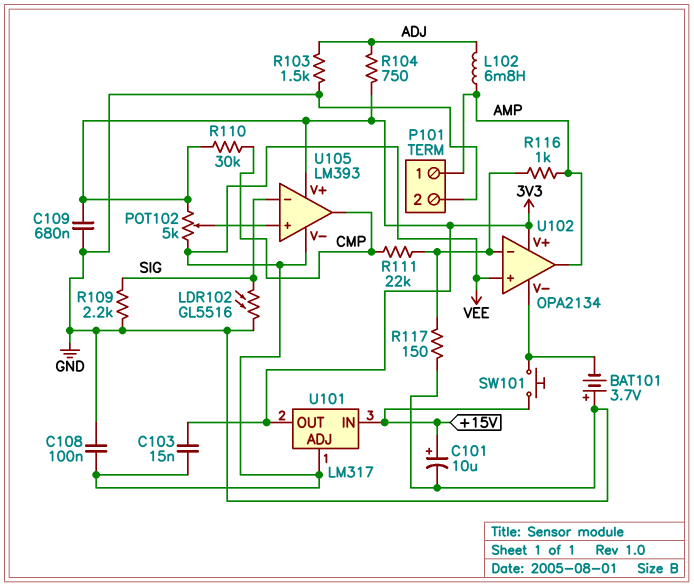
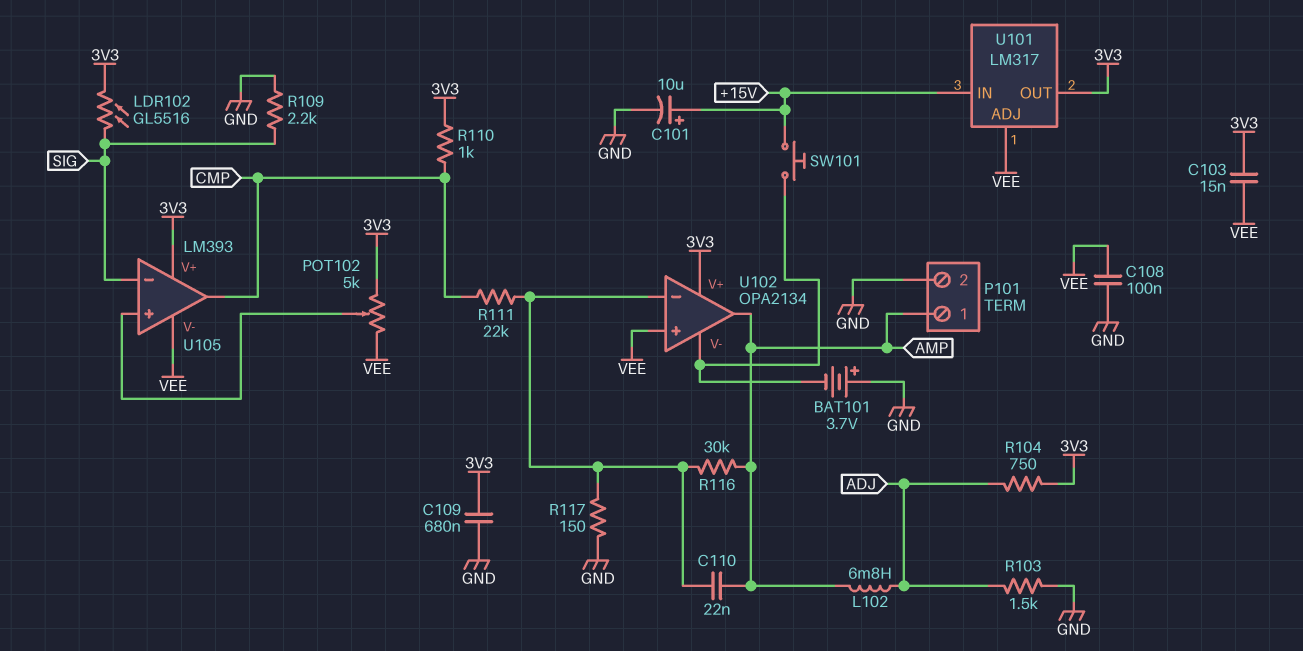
C110: none -> 22nF (AMP, U102/in-)
LDR102: GL5516 (GND, SIG) -> GL5516 (3V3, SIG)
R110: 30k (3V3, CMP) -> 1k (3V3, CMP)
R116: 1k (AMP, U102/in-) -> 30k (AMP, U102/in-)

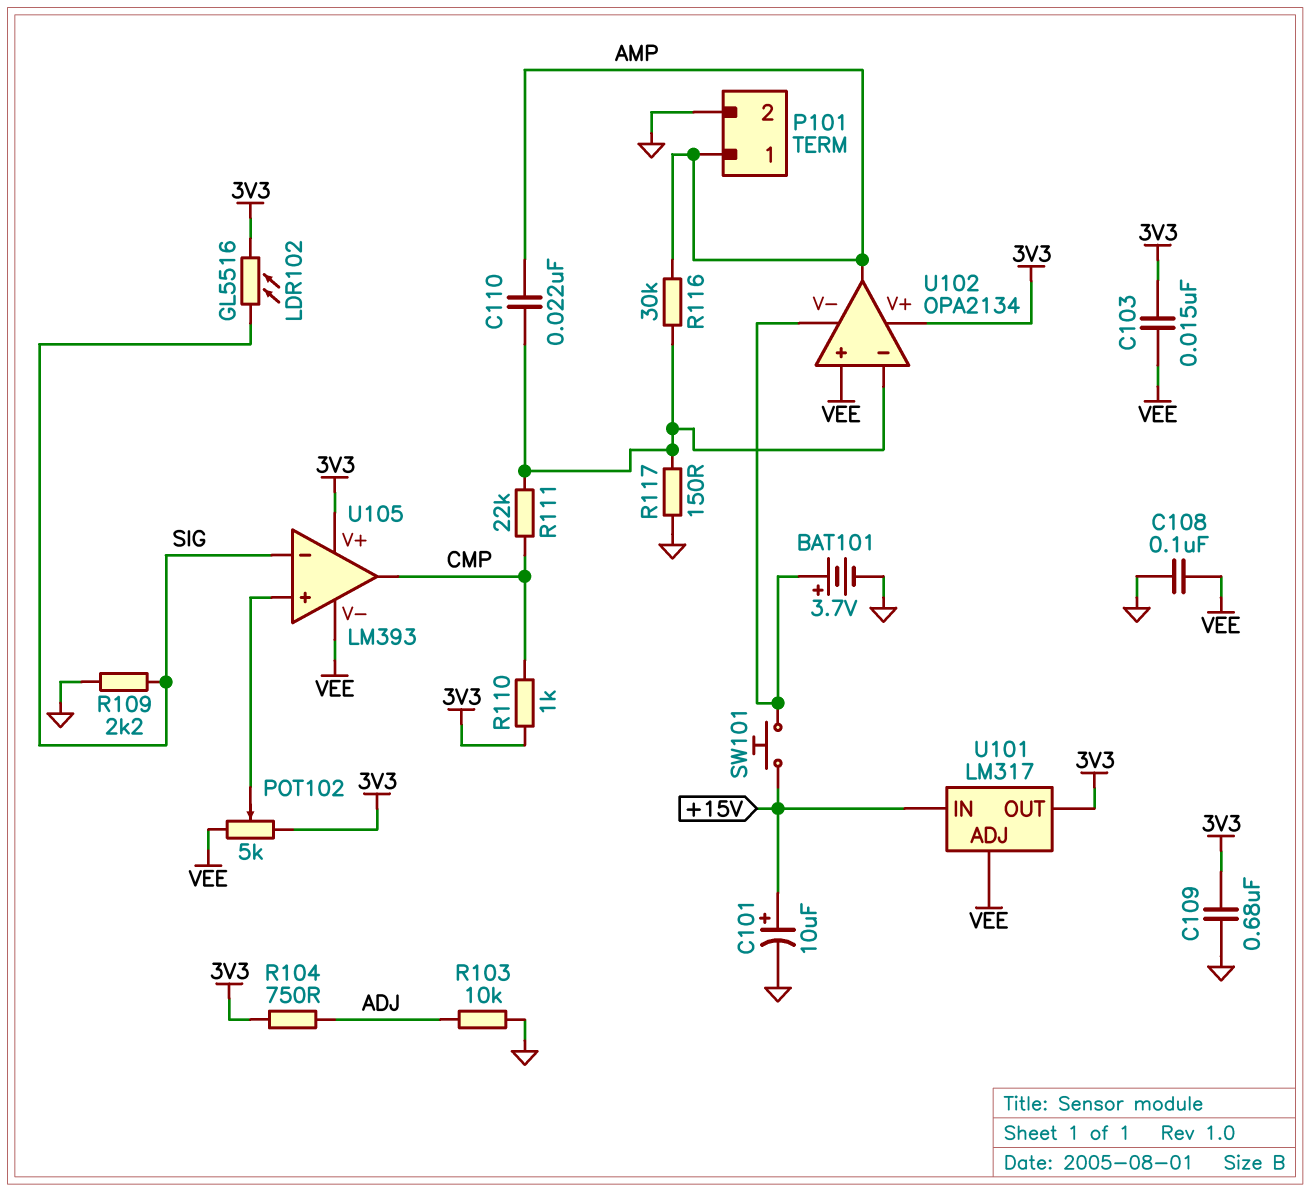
BAT101: 3.7V (plus GND, minus U102/V-) -> 3.7V (plus U102/V-, minus GND)
L102: 6.8mH (ADJ, AMP) -> none
R103: 1.5k (ADJ, GND) -> 10k (ADJ, GND)

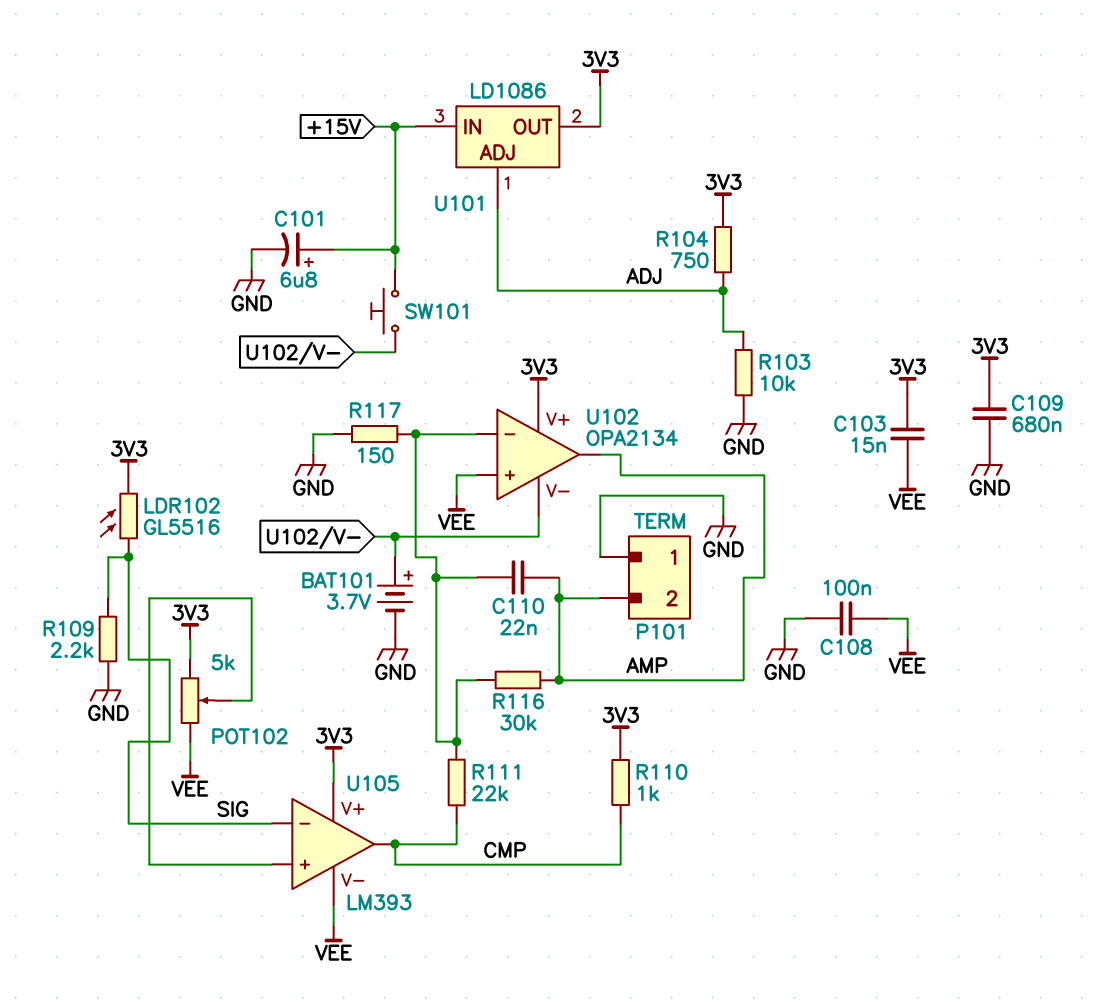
C101: 10uF (plus +15V, minus GND) -> 6.8uF (plus +15V, minus GND)
P101 pin 1: AMP -> GND
P101 pin 2: GND -> AMP
U101: LM317 -> LD1086
U101 pin ADJ: VEE -> ADJ

